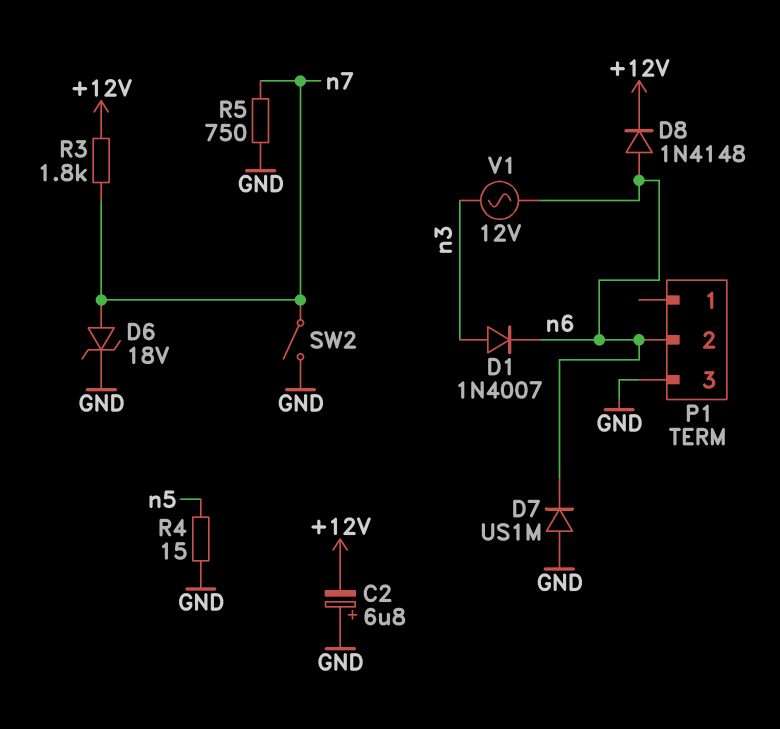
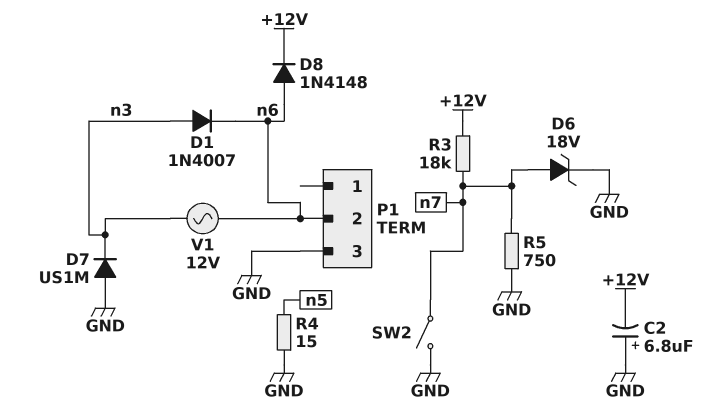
D7: diode US1M (A GND, K n6) -> diode US1M (A GND, K n3)
R3: 1.8k (+12V, n7) -> 18k (+12V, n7)

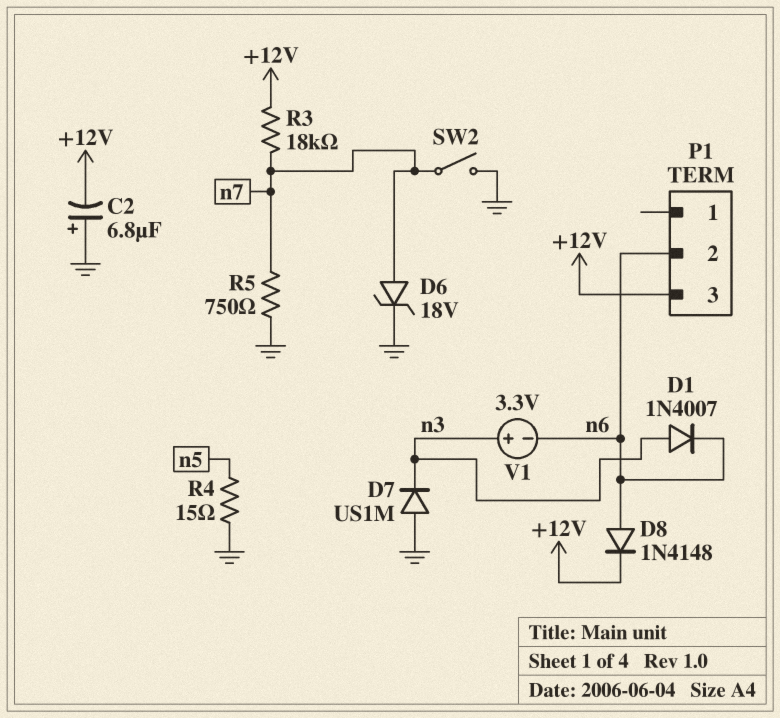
P1 pin 3: GND -> +12V
V1: AC 12V (n3, n6) -> 3.3V (plus n3, minus n6)

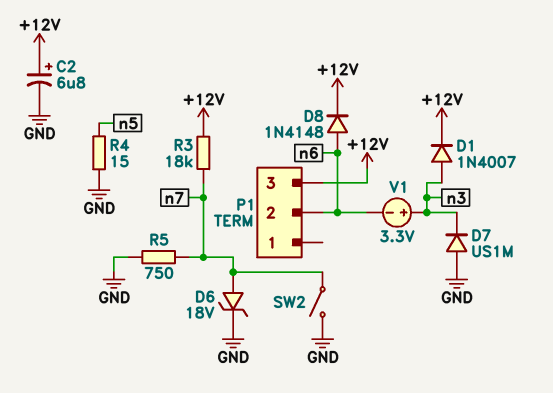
C2: 6.8uF (plus GND, minus +12V) -> 6.8uF (plus +12V, minus GND)
D1: diode 1N4007 (A n3, K n6) -> diode 1N4007 (A n3, K +12V)

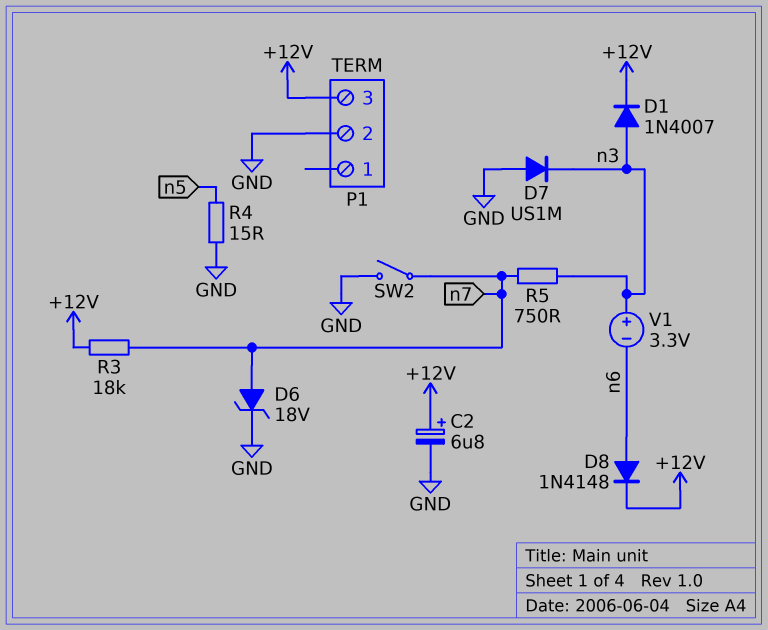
P1 pin 2: n6 -> GND
R5: 750 (GND, n7) -> 750 (n3, n7)

